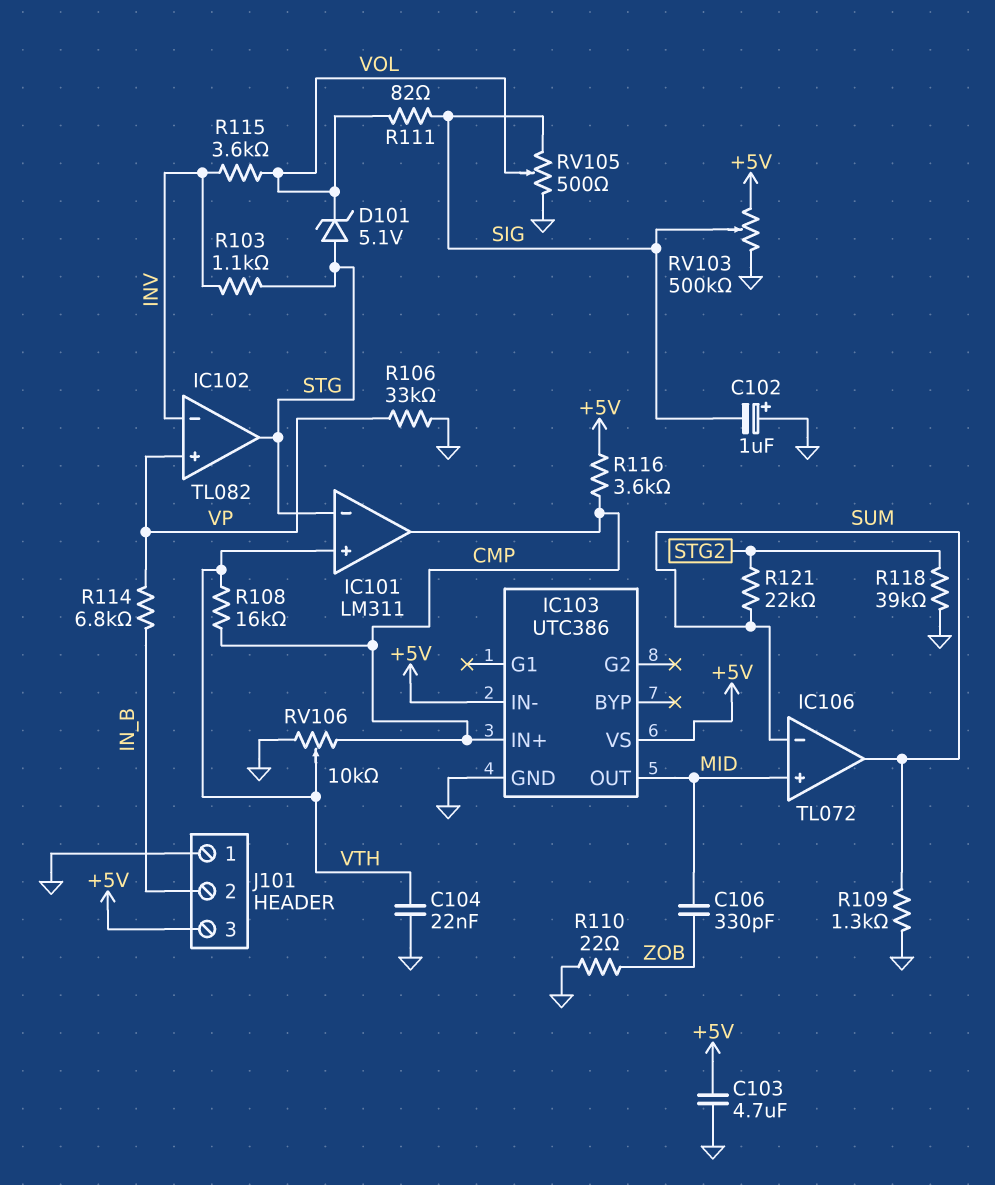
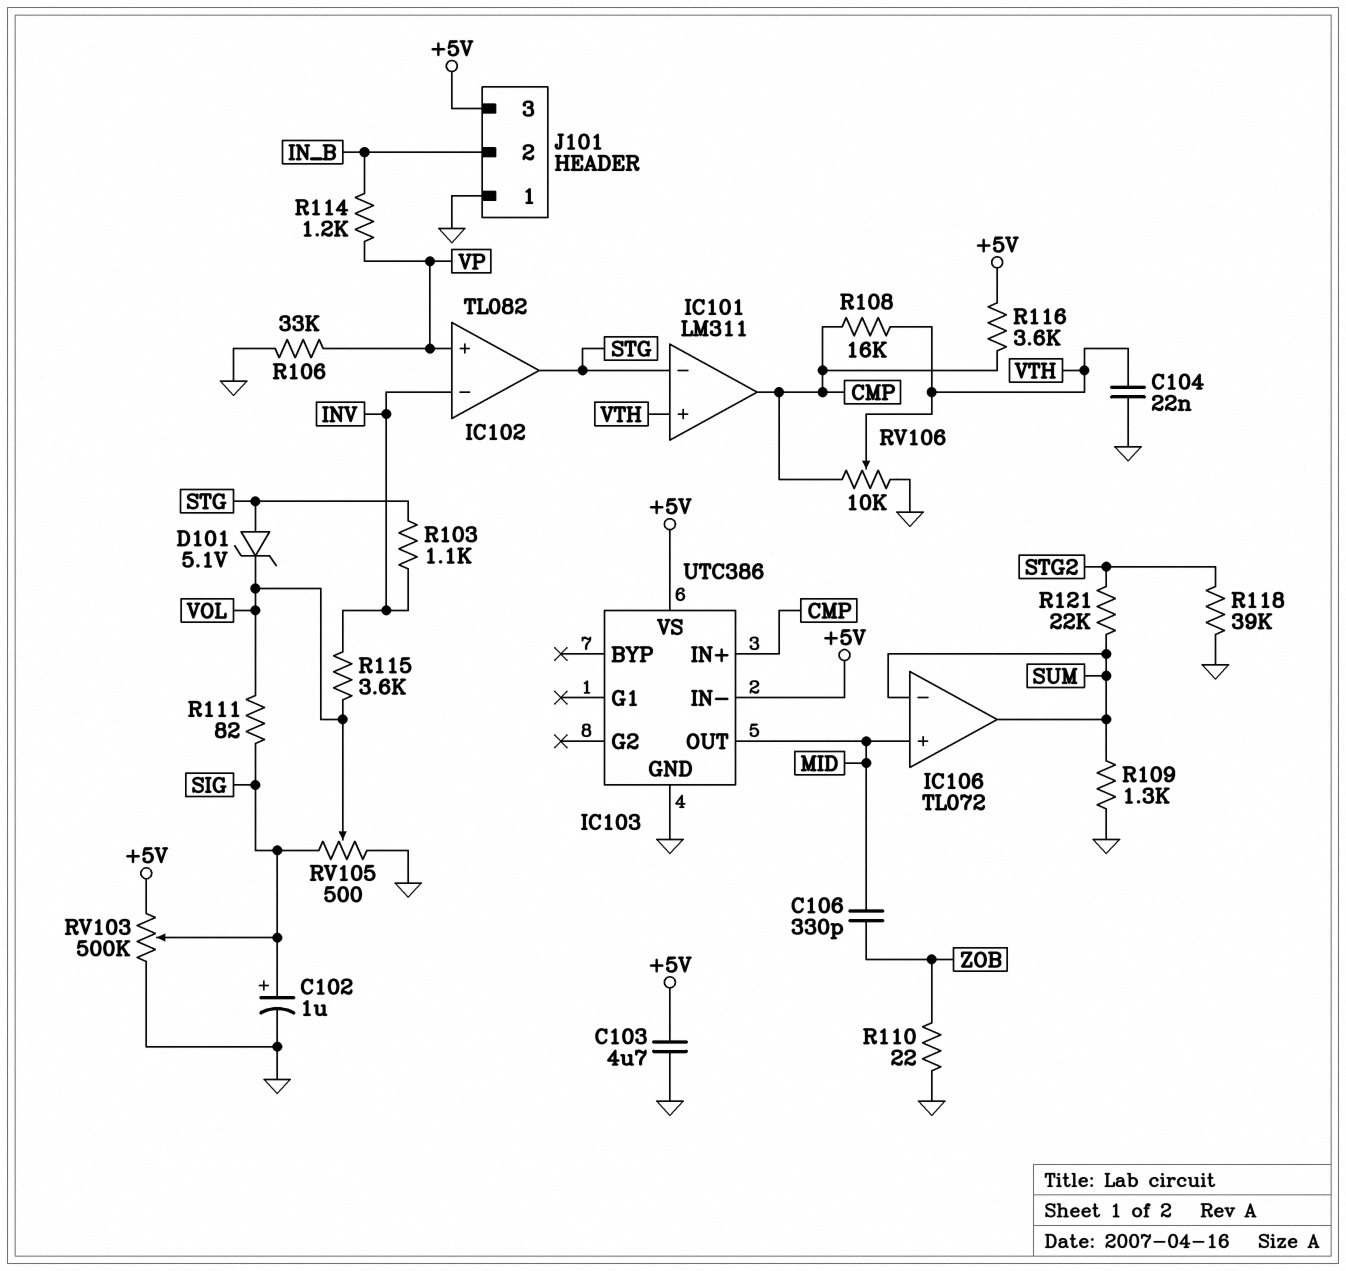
C102: 1uF (plus GND, minus SIG) -> 1uF (plus SIG, minus GND)
R114: 6.8k (IN_B, VP) -> 1.2k (IN_B, VP)

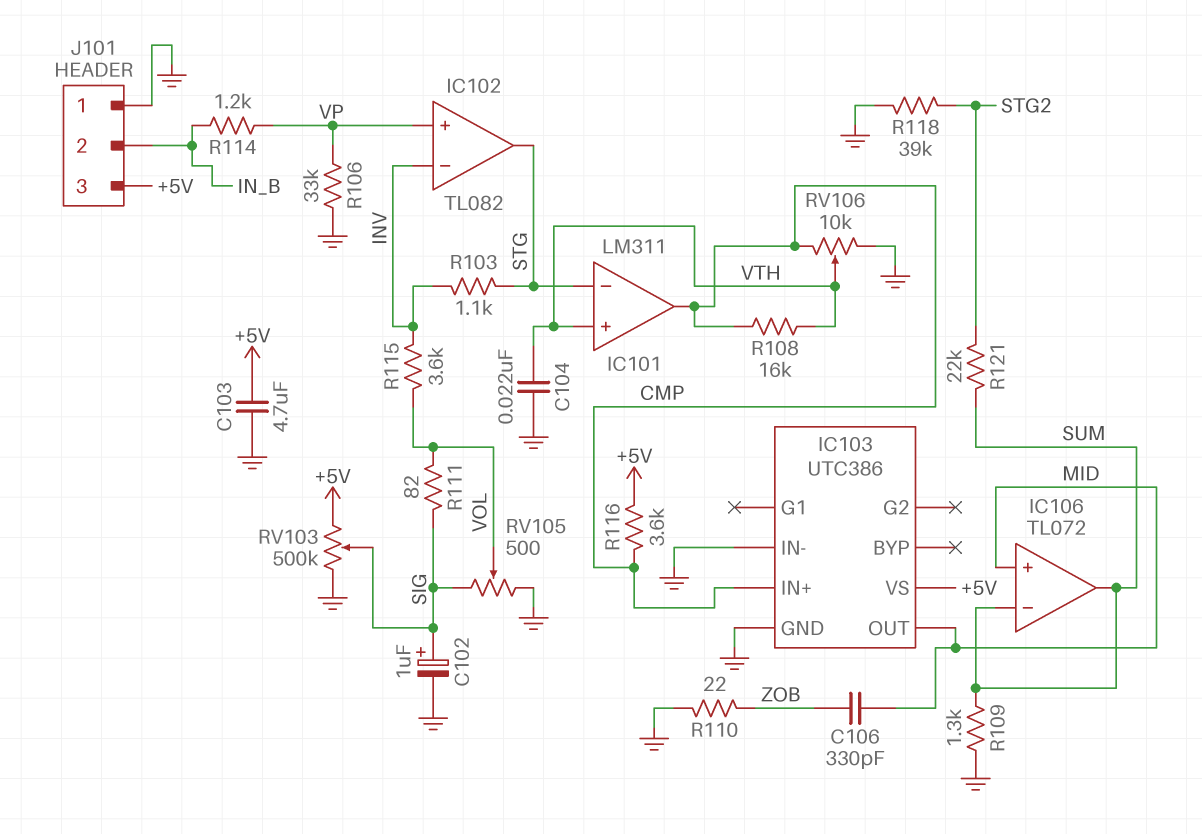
D101: zener 5.1V (A STG, K VOL) -> none
IC103 pin IN-: +5V -> GND

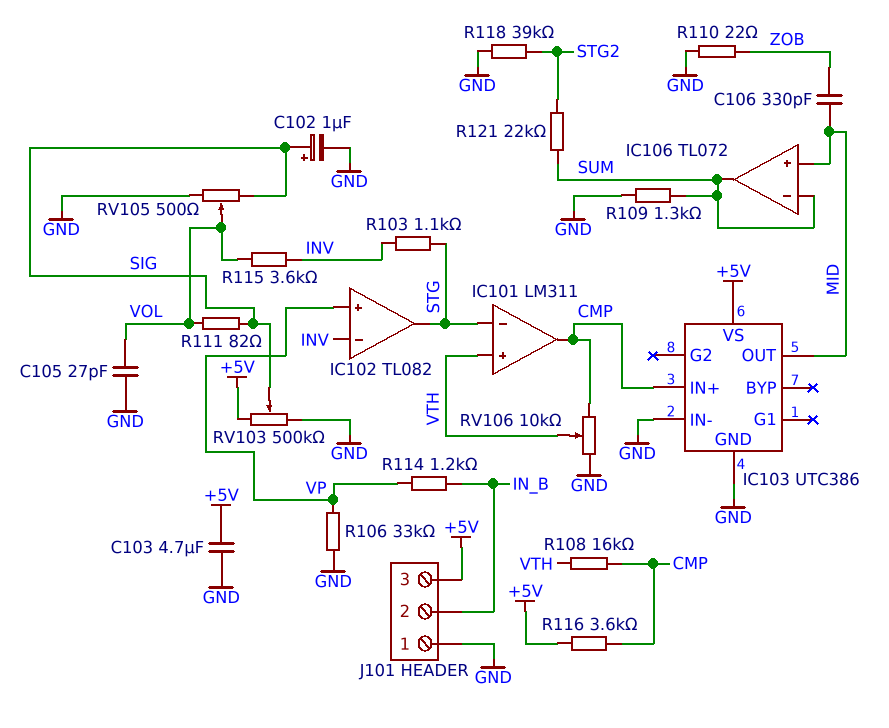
C104: 22nF (GND, VTH) -> none
C105: none -> 27pF (GND, VOL)

